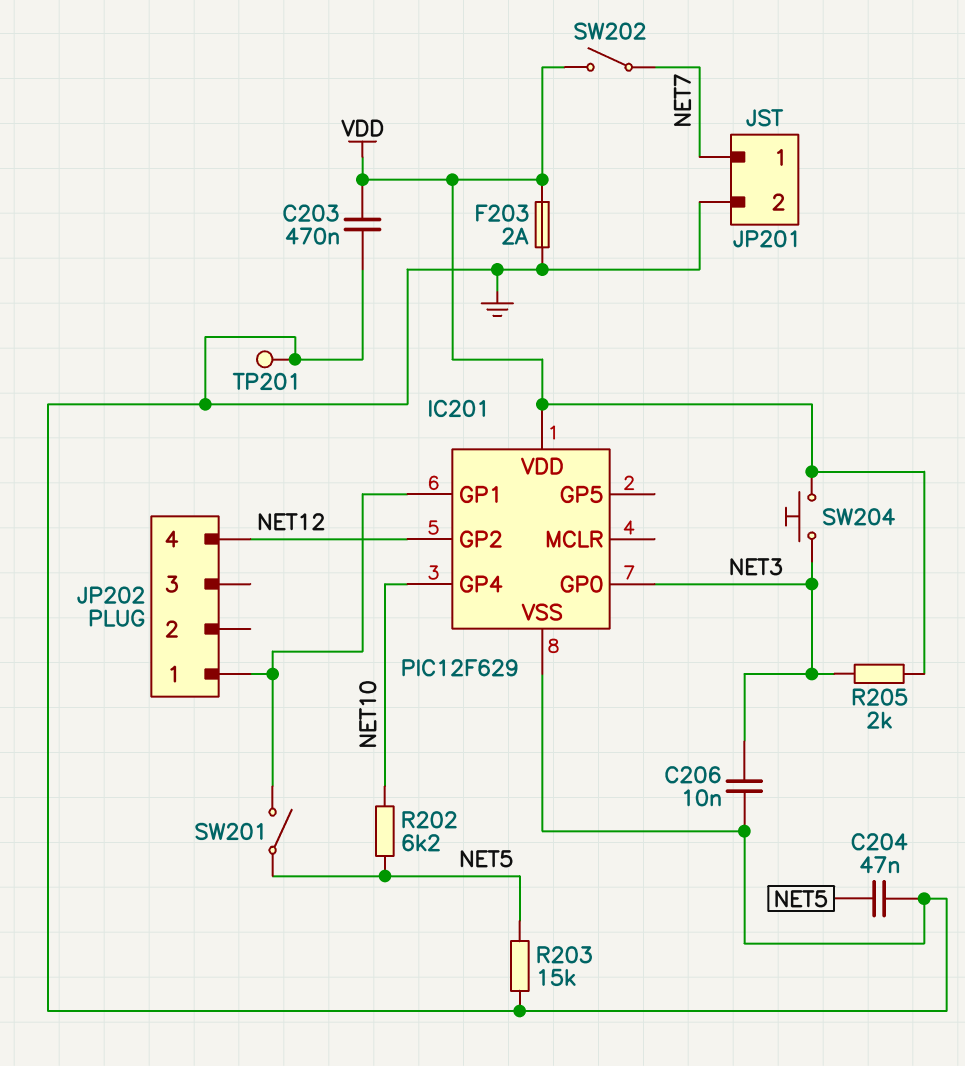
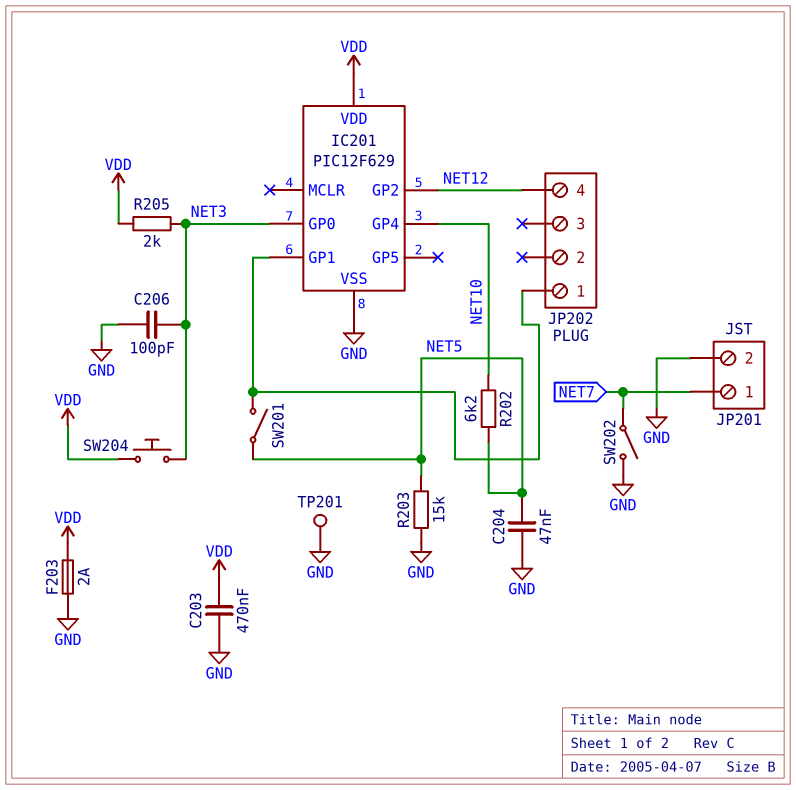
C206: 10nF (GND, NET3) -> 100pF (GND, NET3)
SW202: switch (NET7, VDD) -> switch (GND, NET7)

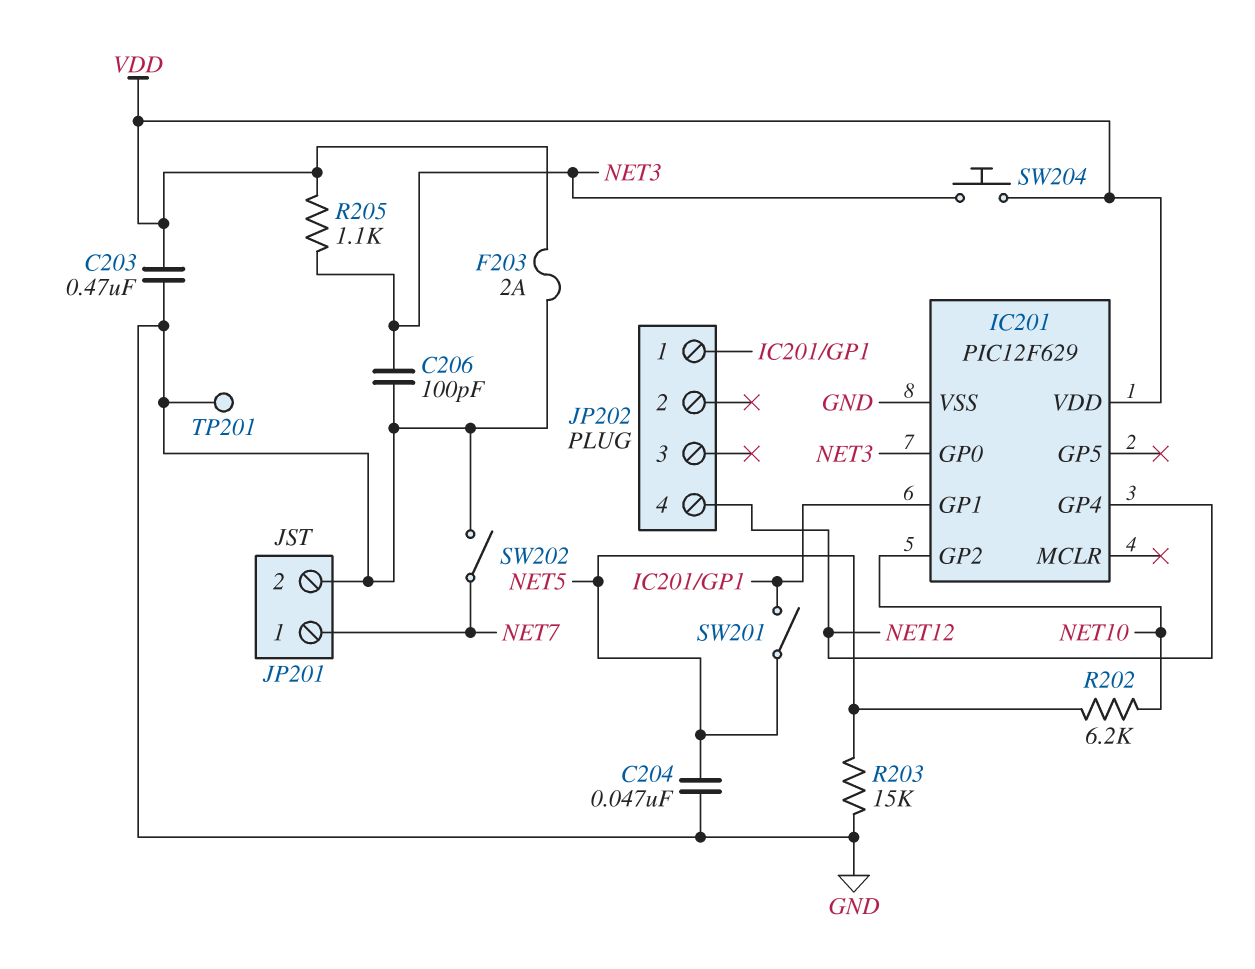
IC201 pin GP2: NET12 -> NET10
IC201 pin GP4: NET10 -> NET12
R205: 2k (NET3, VDD) -> 1.1k (NET3, VDD)

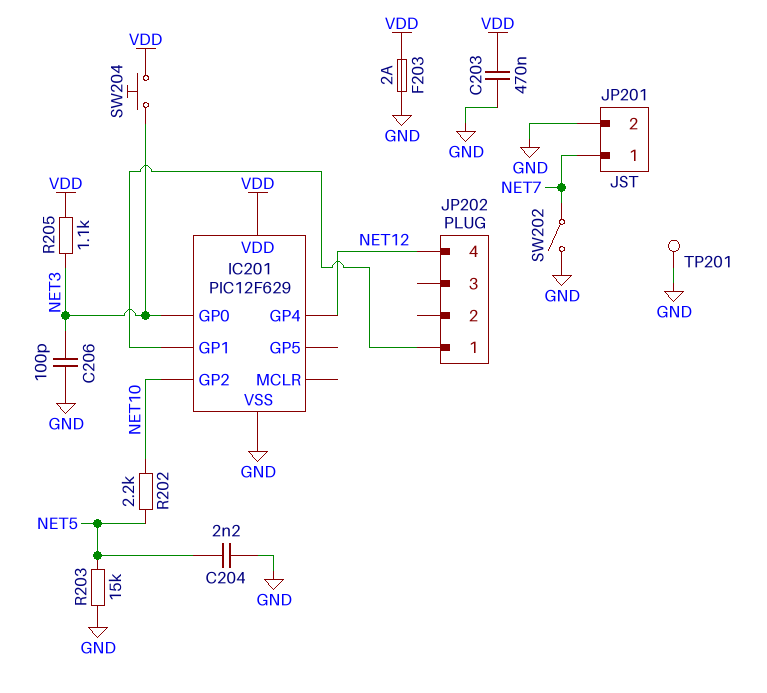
C204: 47nF (GND, NET5) -> 2.2nF (GND, NET5)
R202: 6.2k (NET5, NET10) -> 2.2k (NET5, NET10)
SW201: switch (IC201/GP1, NET5) -> none

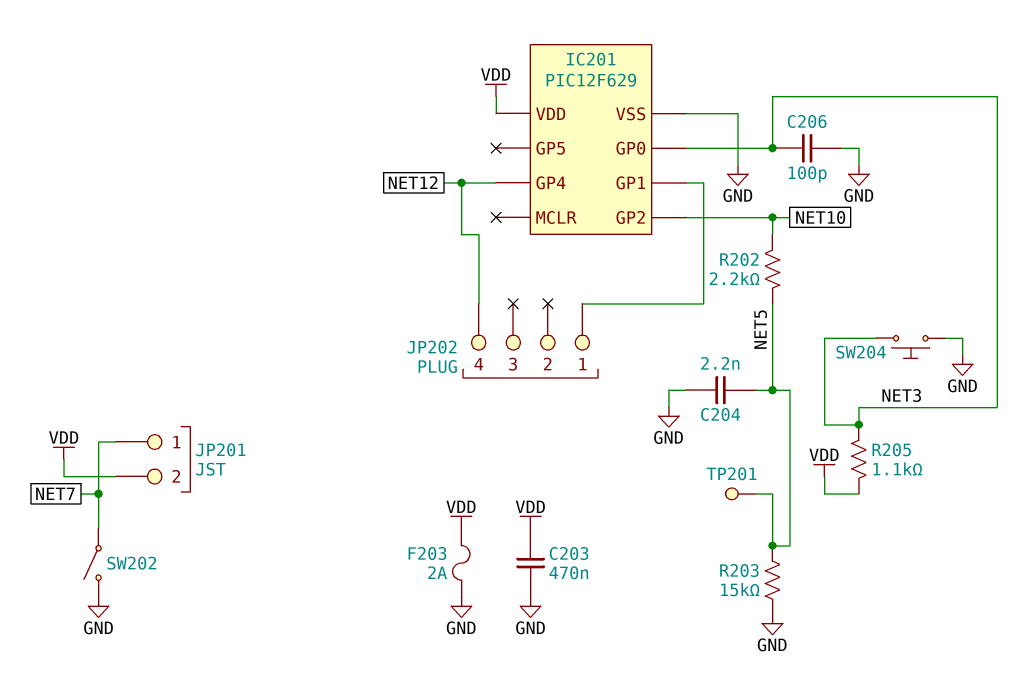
JP201 pin 2: GND -> VDD
SW204: button (NET3, VDD) -> button (GND, NET3)
TP201: test point (GND) -> test point (NET5)

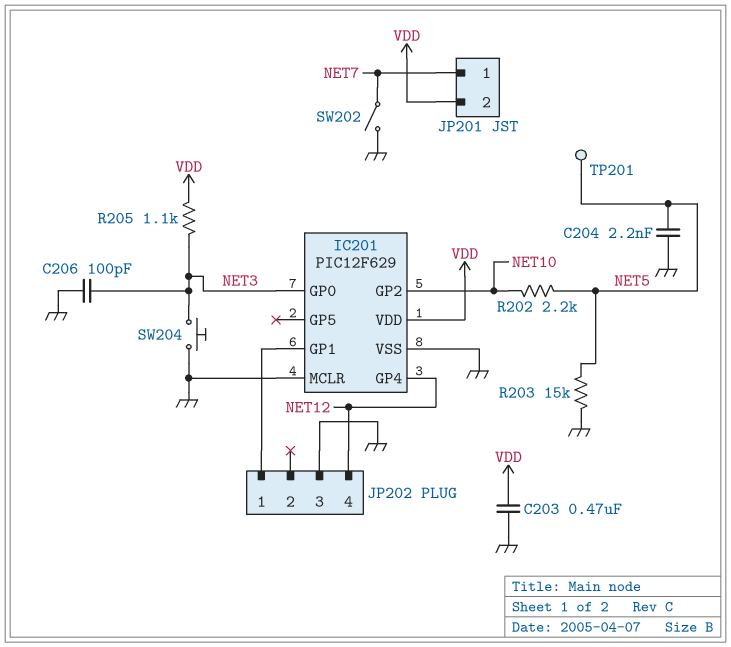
F203: 2A (GND, VDD) -> none
IC201 pin MCLR: none -> GND
JP202 pin 3: none -> GND

